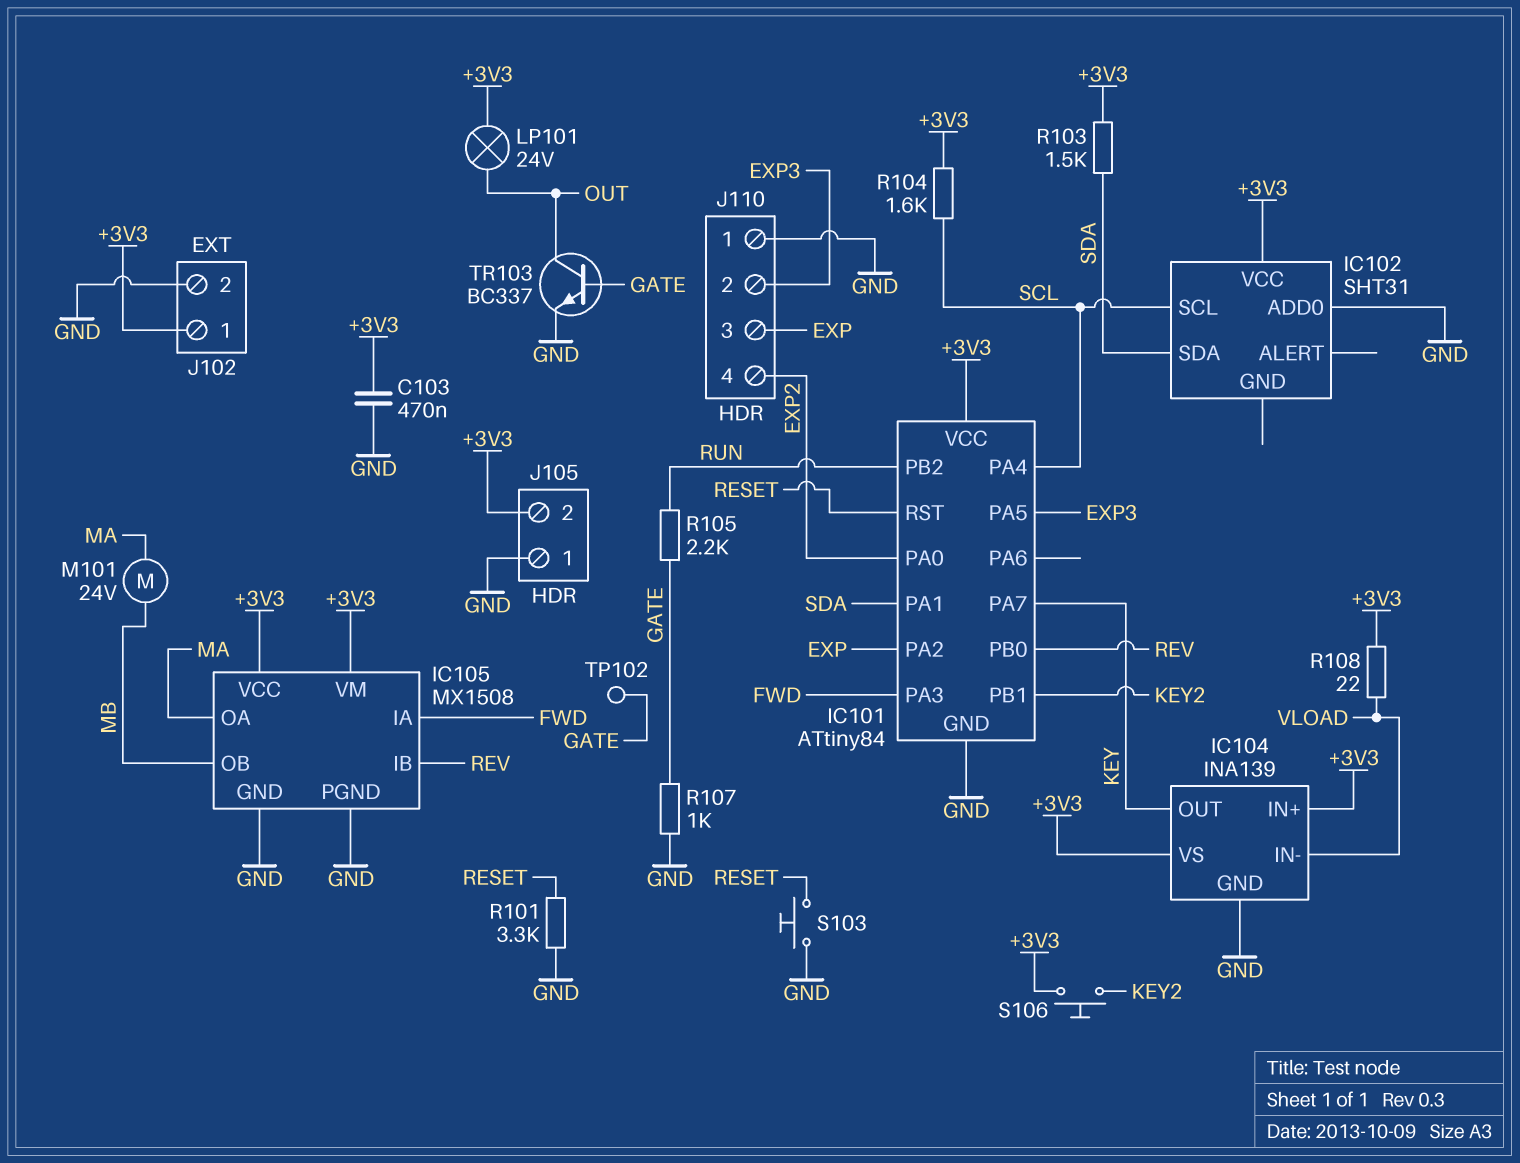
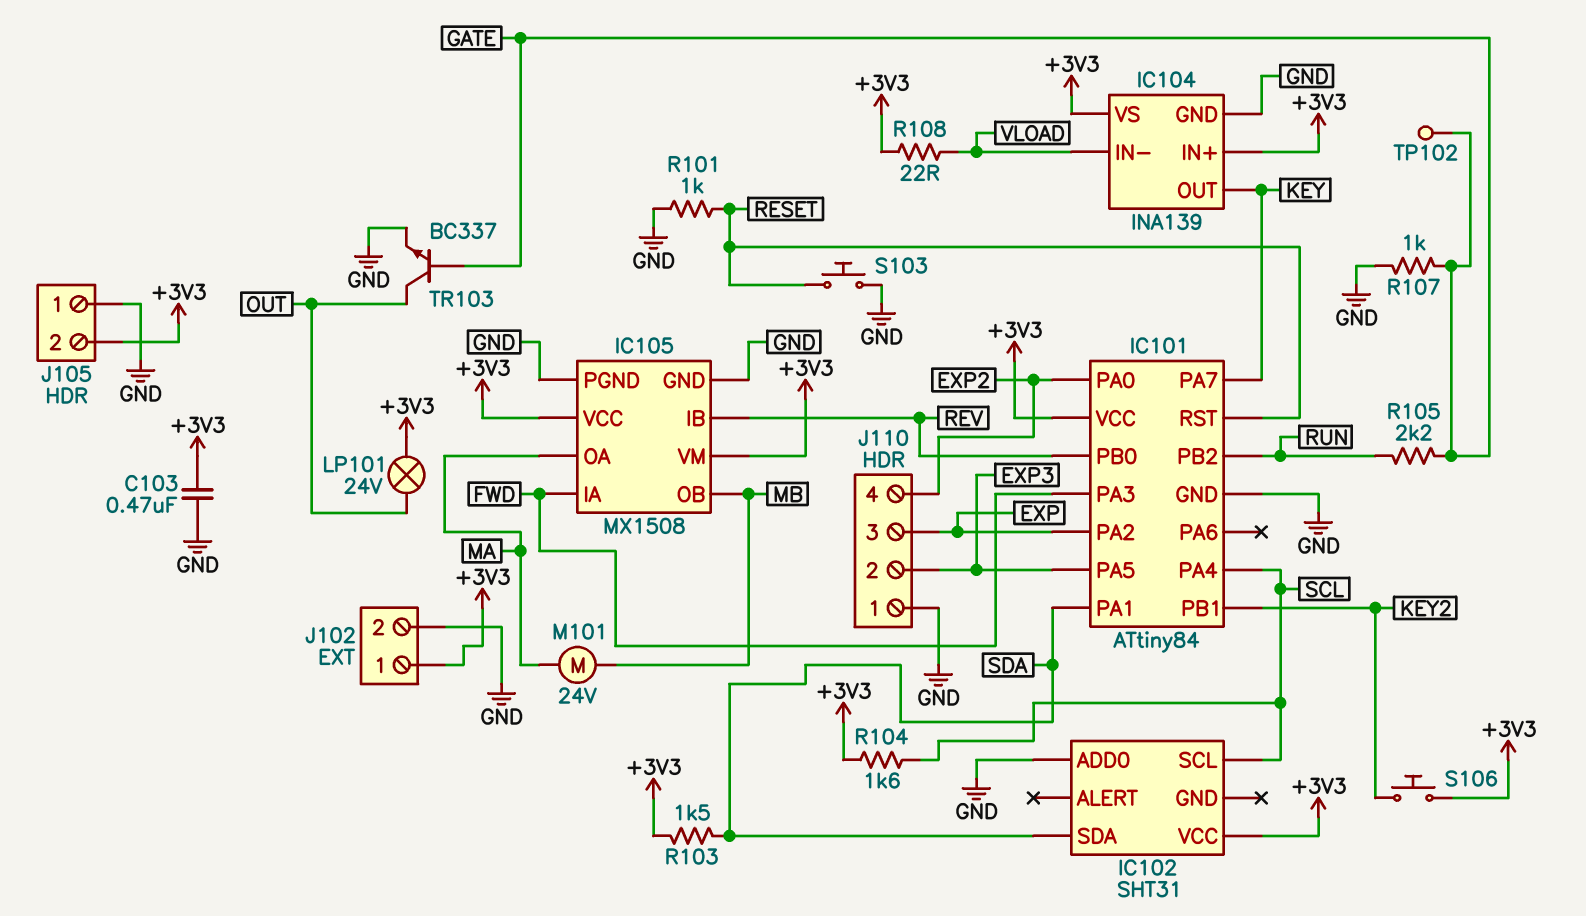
R101: 3.3k (GND, RESET) -> 1k (GND, RESET)

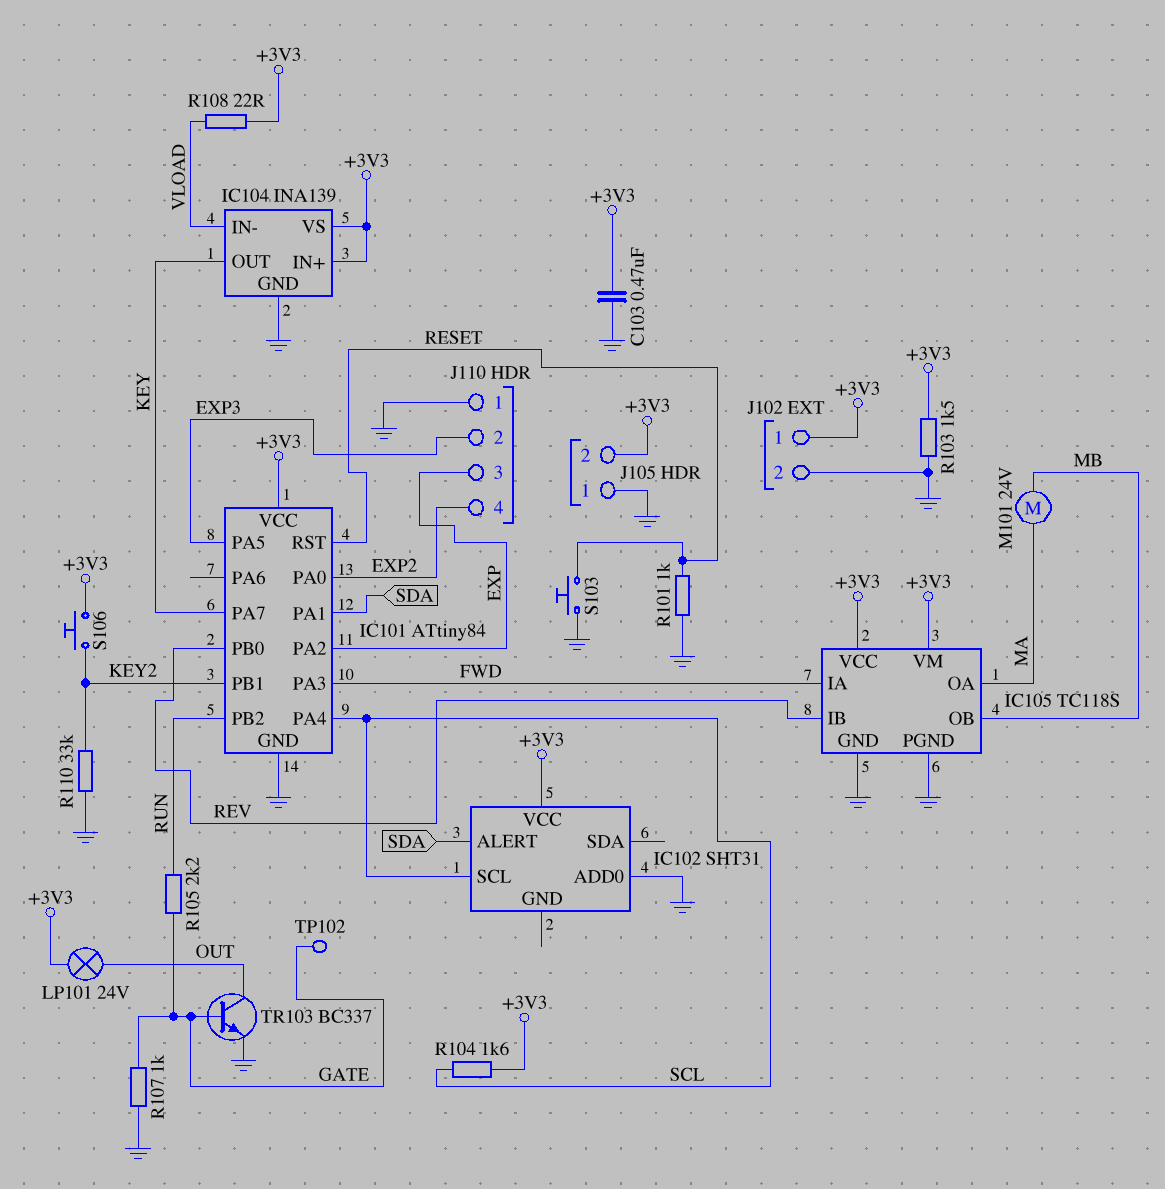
IC102 pin ALERT: none -> SDA
IC102 pin SDA: SDA -> none
IC105: MX1508 -> TC118S
R103: 1.5k (+3V3, SDA) -> 1.5k (+3V3, GND)
R110: none -> 33k (GND, KEY2)

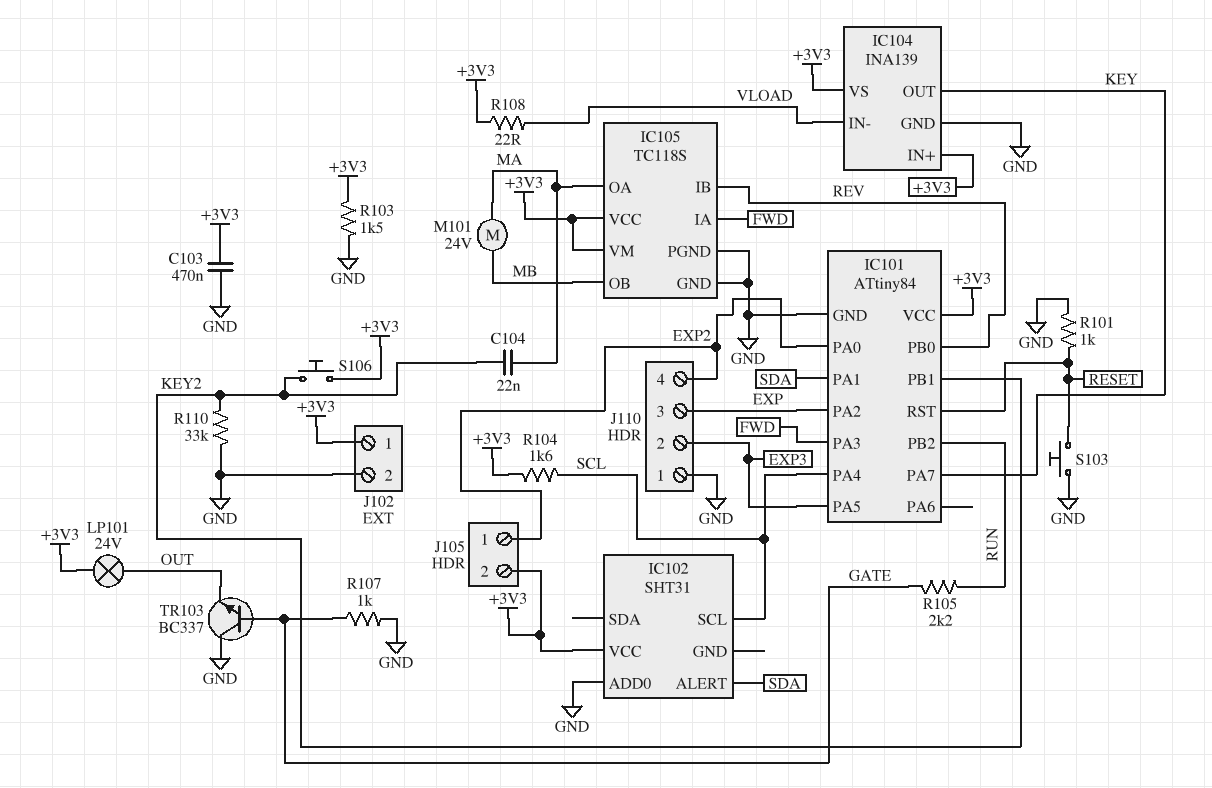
C104: none -> 22nF (KEY2, MA)
J105 pin 1: GND -> EXP2
TP102: test point (GATE) -> none
TR103: NPN BC337 (B GATE, C OUT, E GND) -> NPN BC337 (B GATE, C GND, E OUT)

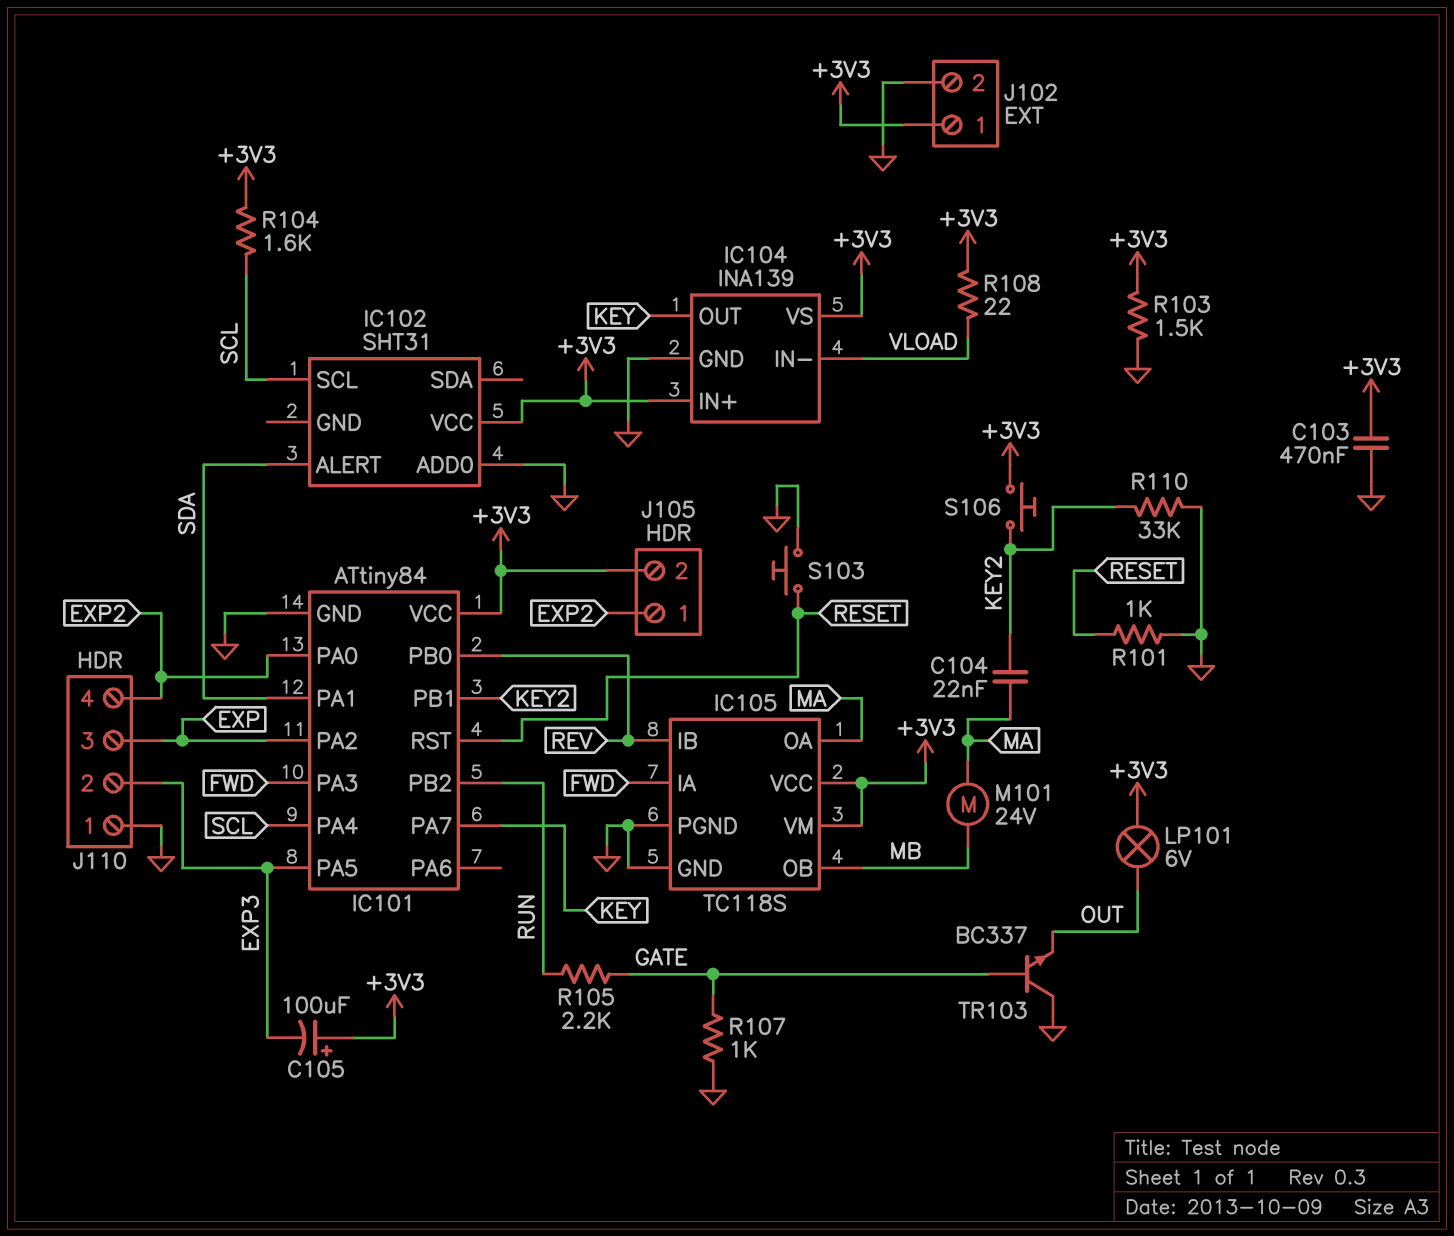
C105: none -> 100uF (plus +3V3, minus EXP3)
LP101: lamp 24V (+3V3, OUT) -> lamp 6V (+3V3, OUT)

